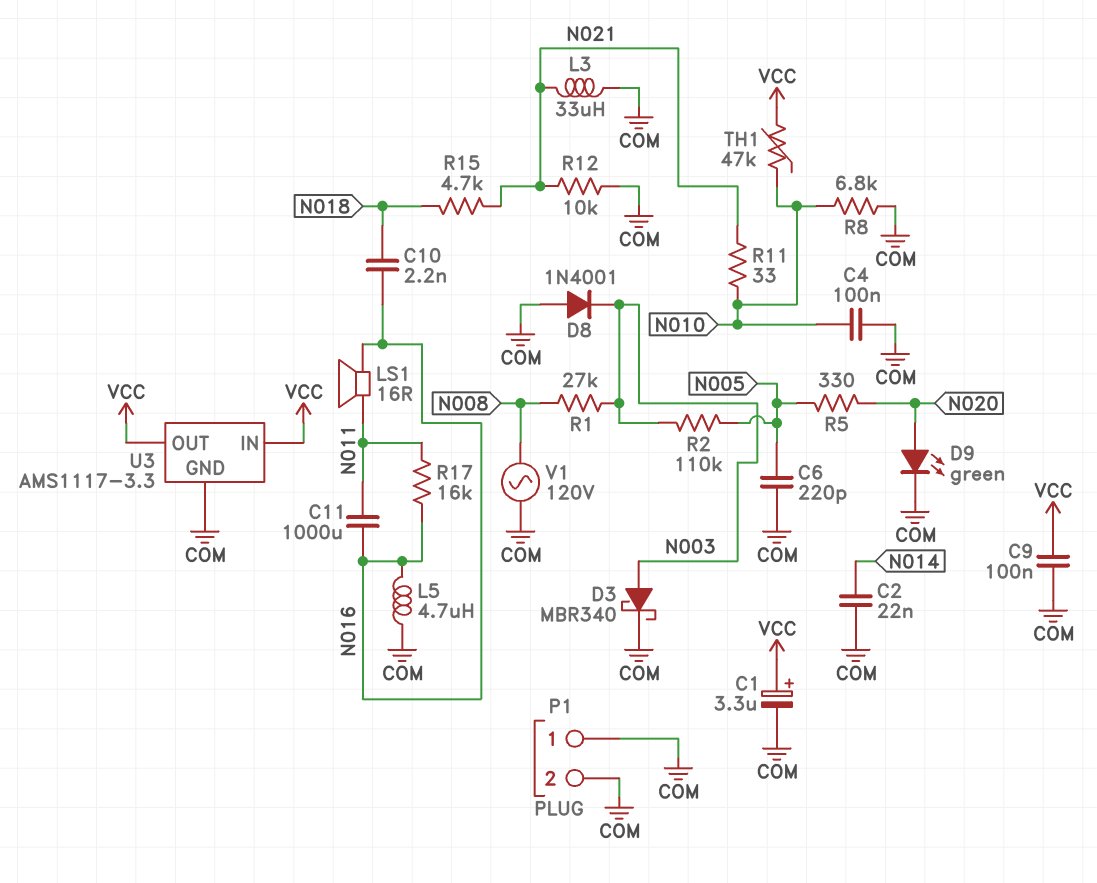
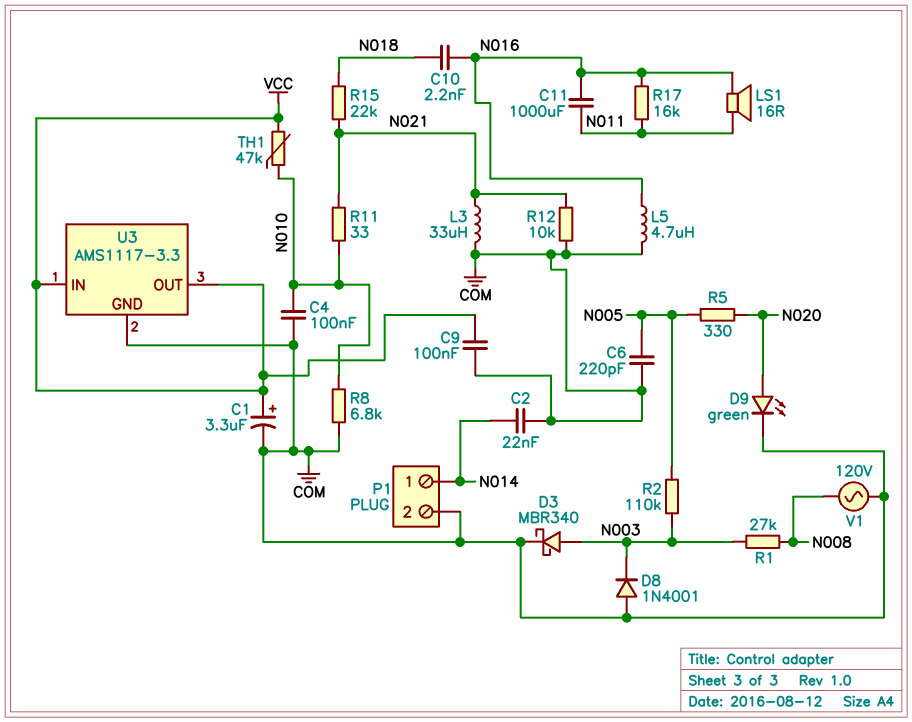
P1 pin 1: COM -> N014
R15: 4.7k (N018, N021) -> 22k (N018, N021)

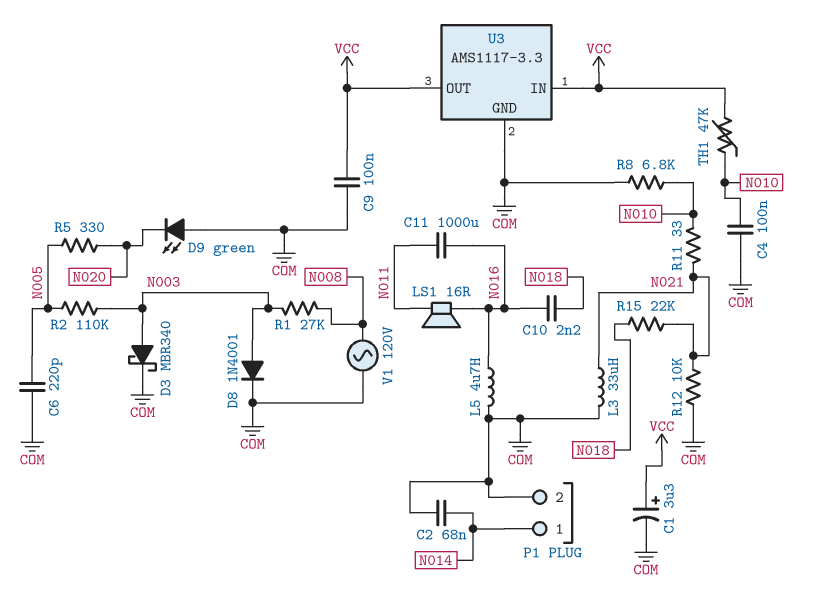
C2: 22nF (COM, N014) -> 68nF (COM, N014)
D8: diode 1N4001 (A COM, K N003) -> diode 1N4001 (A N003, K COM)
D9: LED green (A N020, K COM) -> LED green (A COM, K N020)
R17: 16k (N011, N016) -> none

